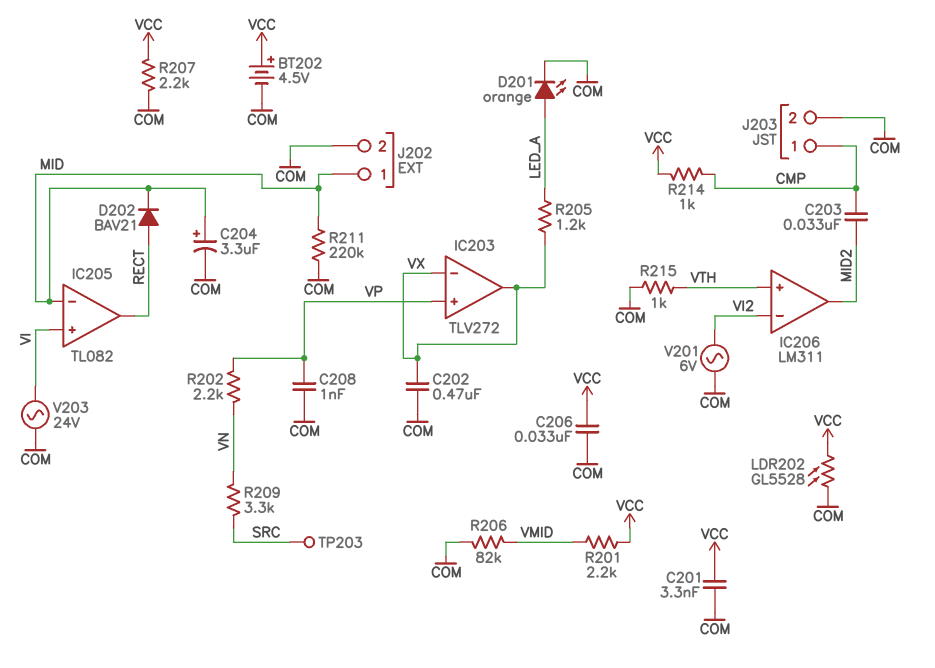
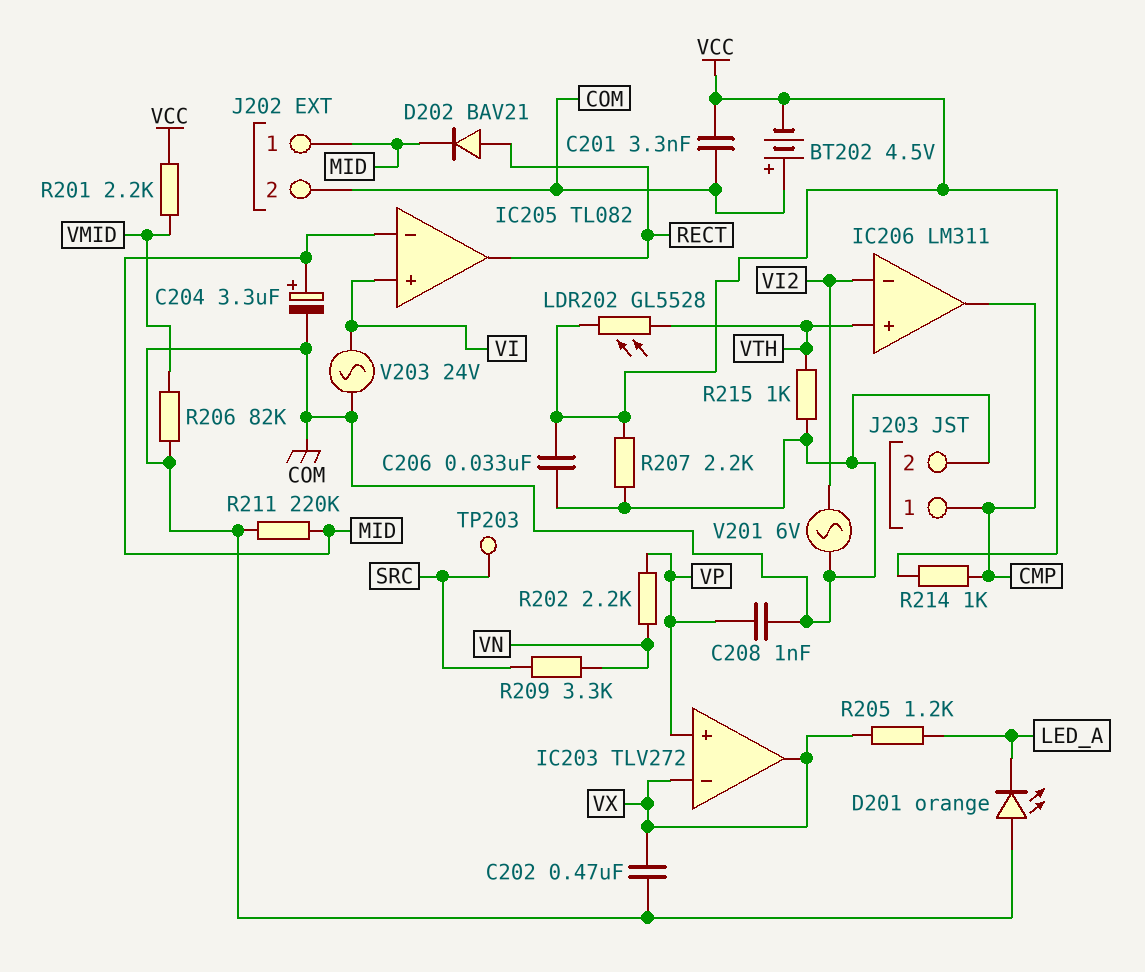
BT202: 4.5V (plus VCC, minus COM) -> 4.5V (plus COM, minus VCC)
C203: 33nF (CMP, MID2) -> none
D201: LED orange (A LED_A, K COM) -> LED orange (A COM, K LED_A)
IC206 pin out: MID2 -> CMP
LDR202: GL5528 (COM, VCC) -> GL5528 (VCC, VTH)

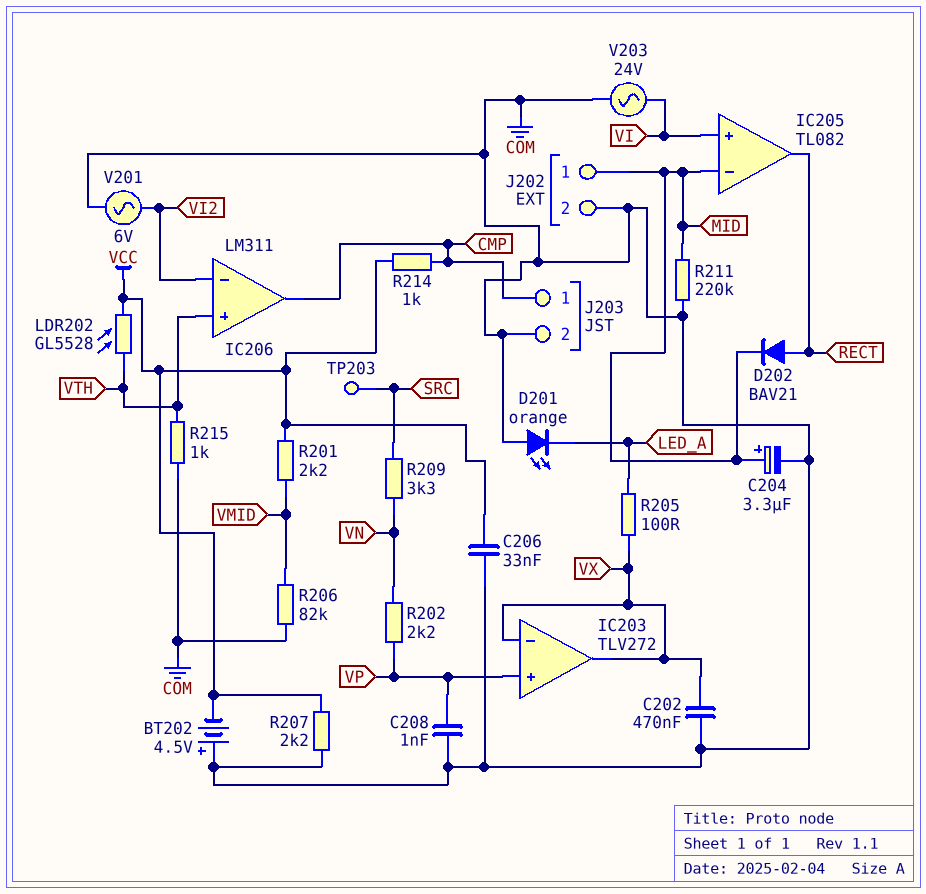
C201: 3.3nF (COM, VCC) -> none
R205: 1.2k (LED_A, VX) -> 100 (LED_A, VX)

